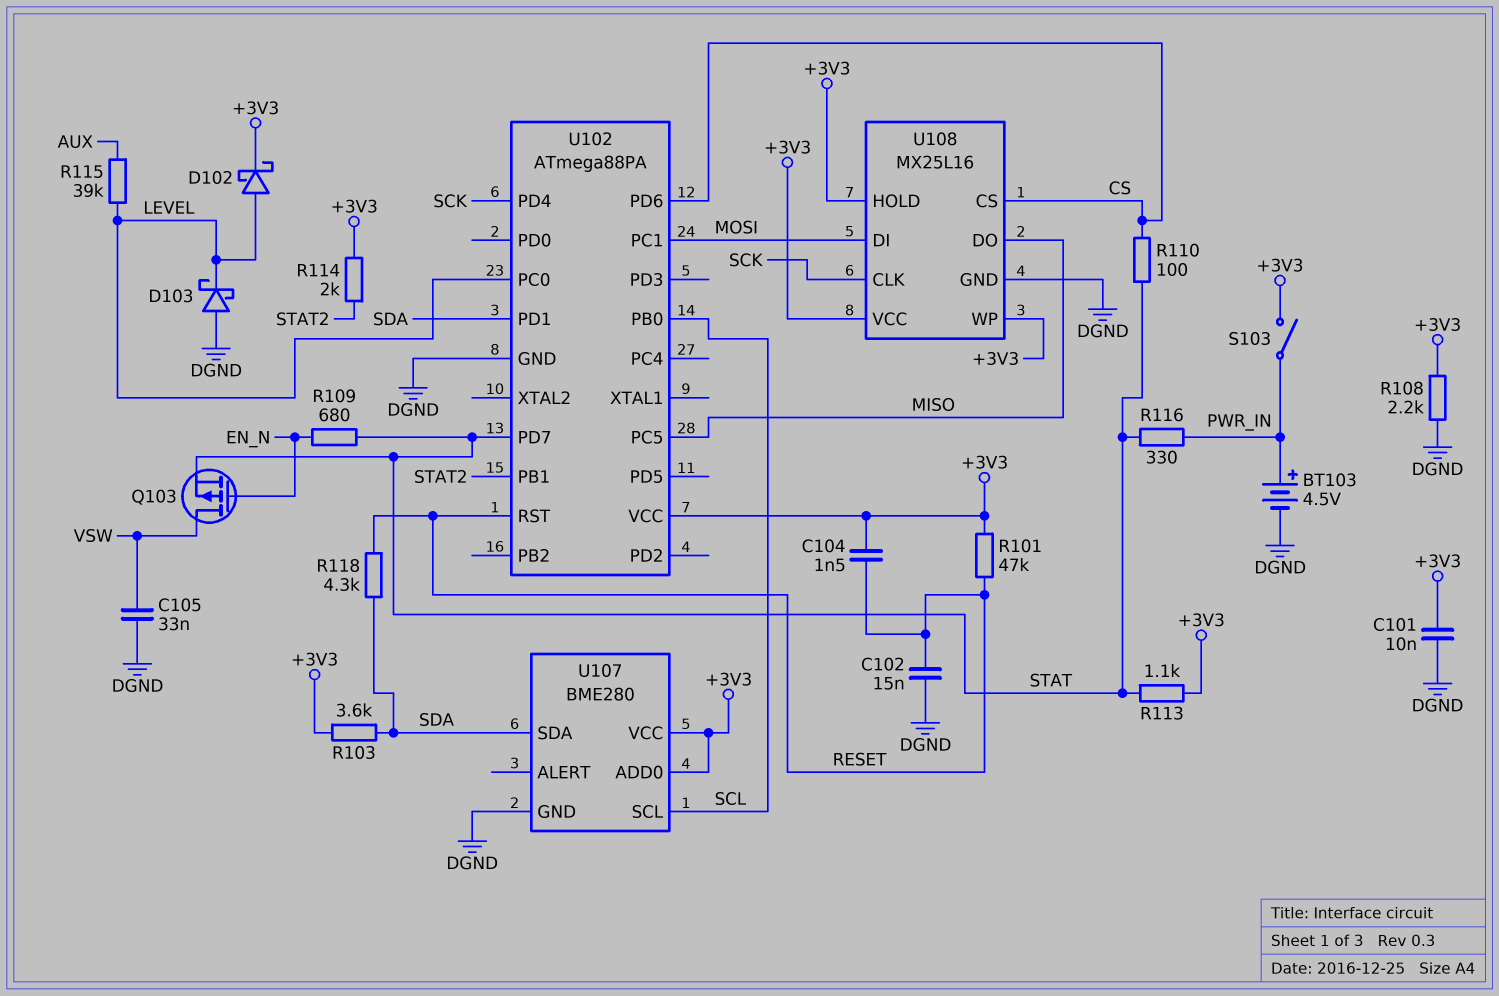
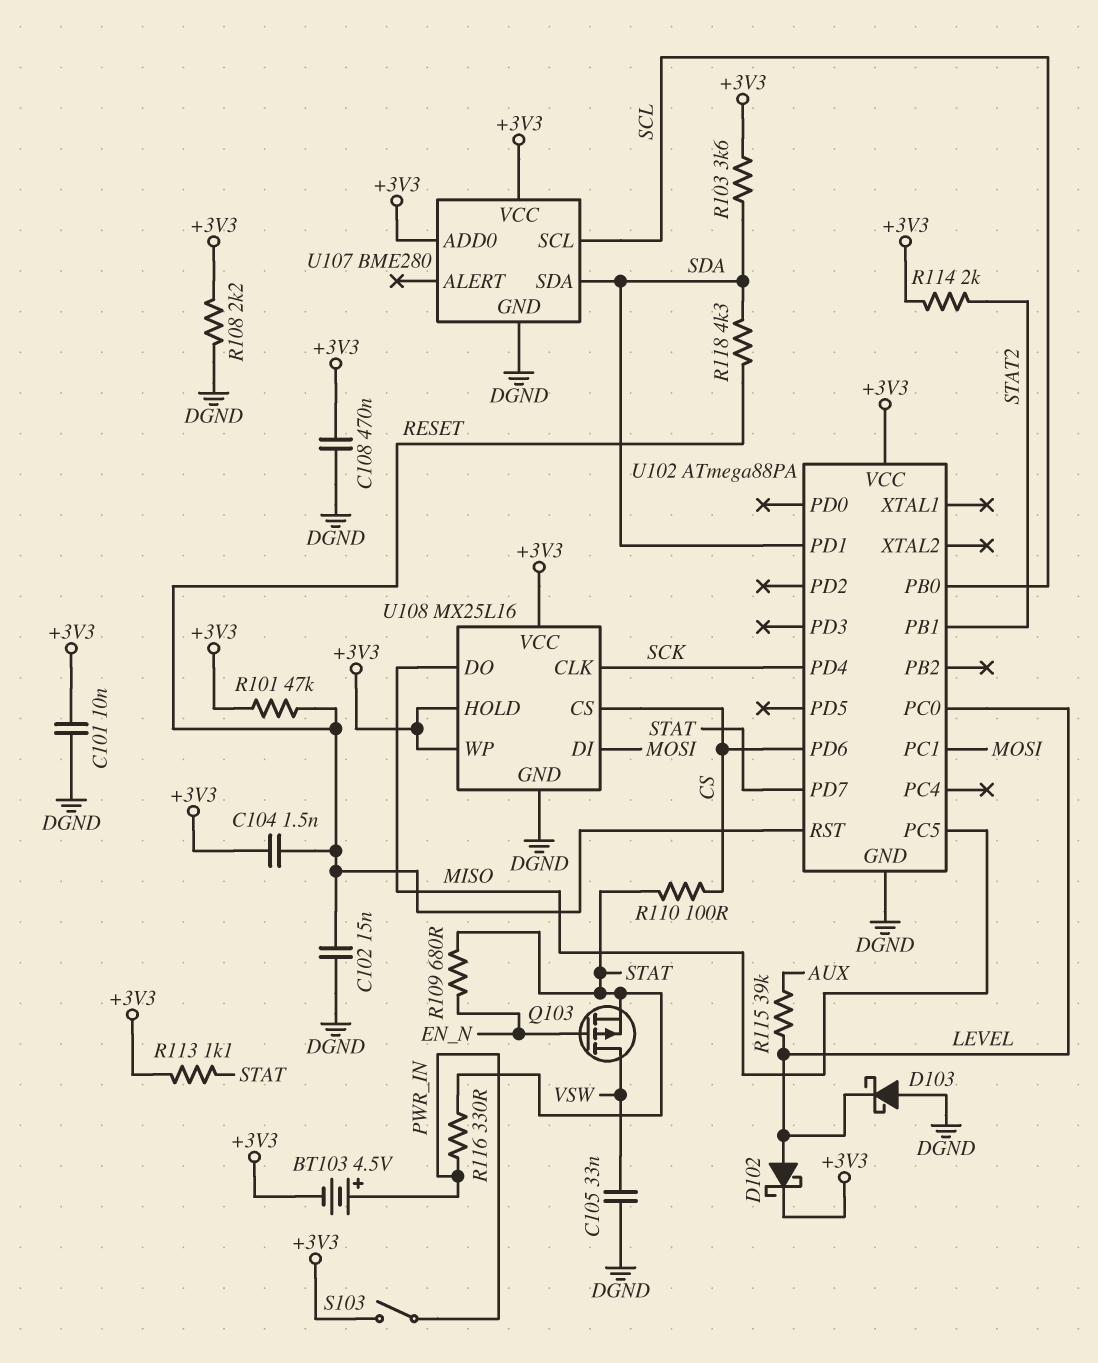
BT103: 4.5V (plus PWR_IN, minus DGND) -> 4.5V (plus PWR_IN, minus +3V3)
C108: none -> 470nF (+3V3, DGND)

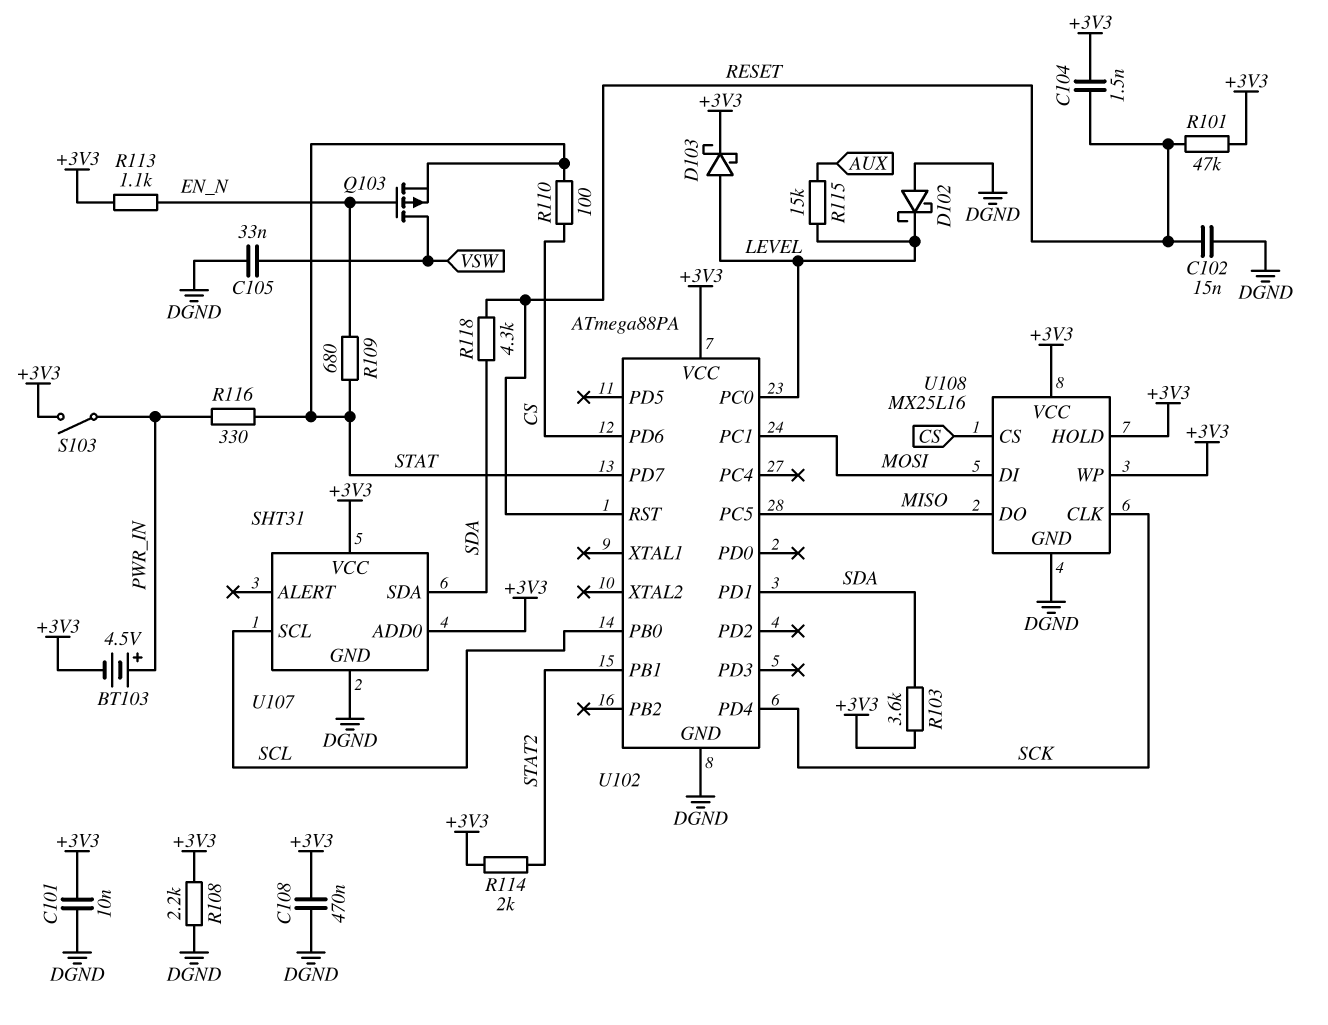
D102: schottky (A LEVEL, K +3V3) -> schottky (A DGND, K LEVEL)
D103: schottky (A DGND, K LEVEL) -> schottky (A LEVEL, K +3V3)
R113: 1.1k (+3V3, STAT) -> 1.1k (+3V3, EN_N)
R115: 39k (AUX, LEVEL) -> 15k (AUX, LEVEL)
U107: BME280 -> SHT31

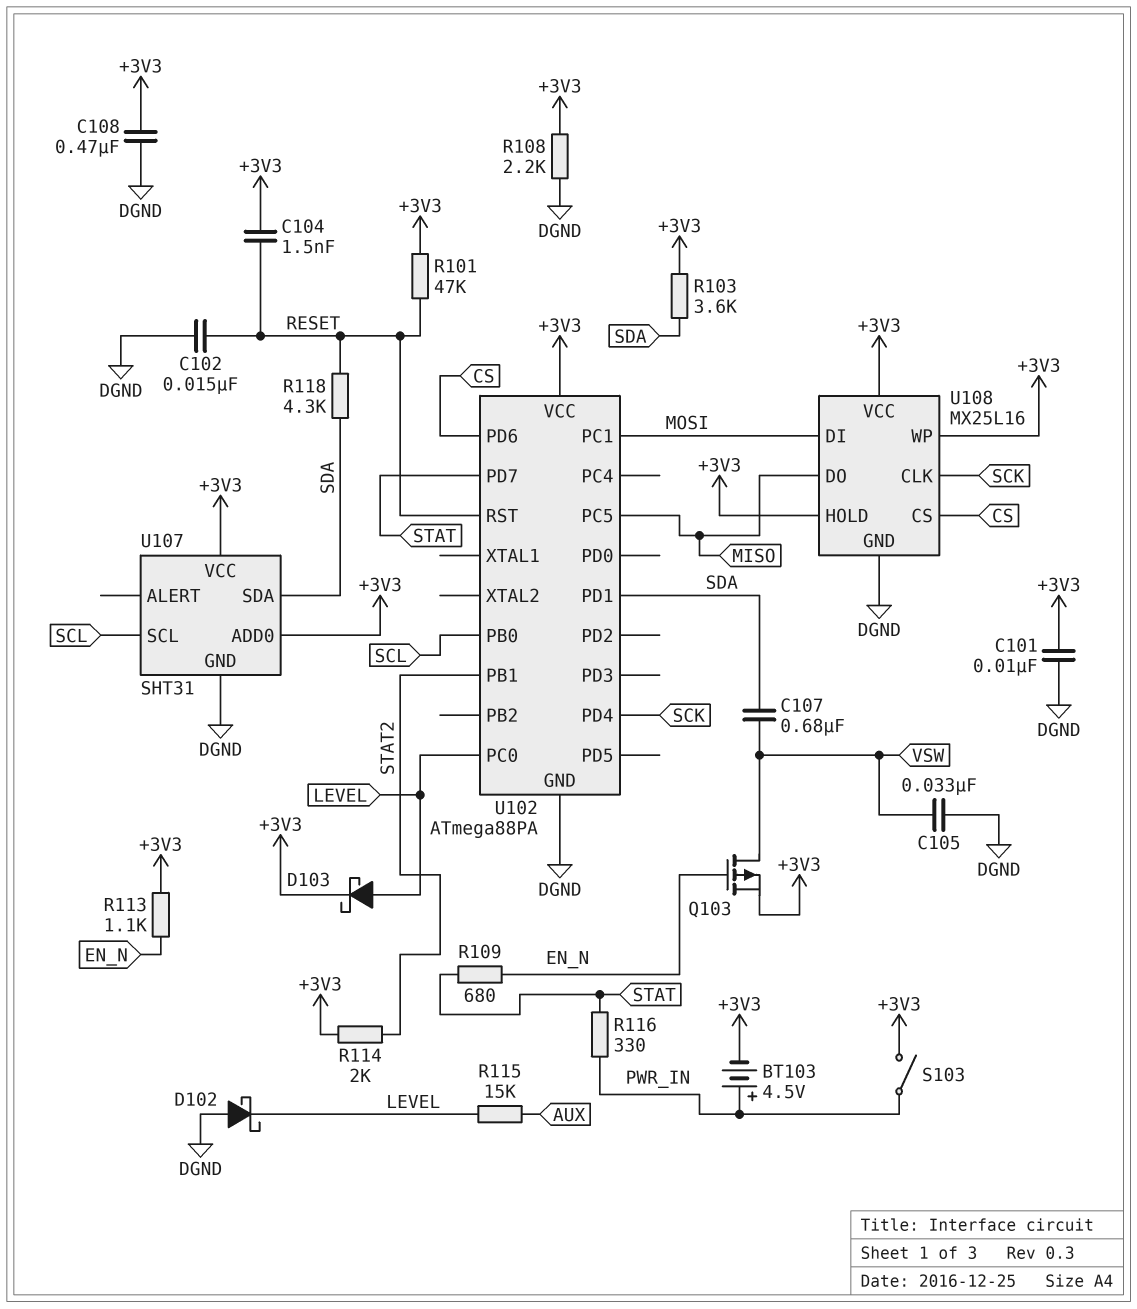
C107: none -> 680nF (SDA, VSW)
Q103: PMOS (G EN_N, D VSW, S STAT) -> PMOS (G EN_N, D VSW, S +3V3)
R110: 100 (CS, STAT) -> none

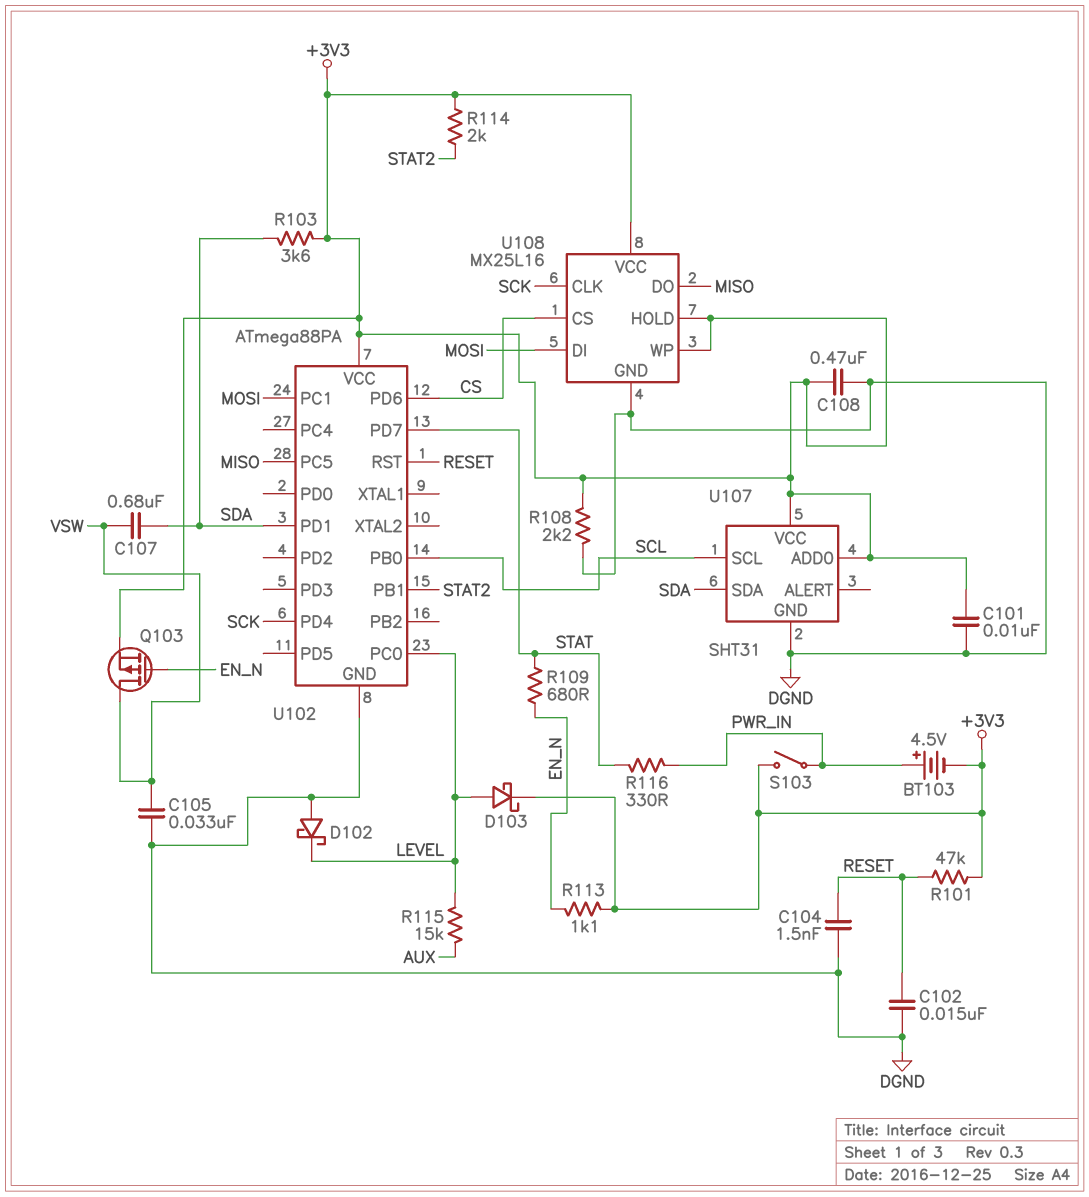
C104: 1.5nF (+3V3, RESET) -> 1.5nF (DGND, RESET)
R118: 4.3k (RESET, SDA) -> none

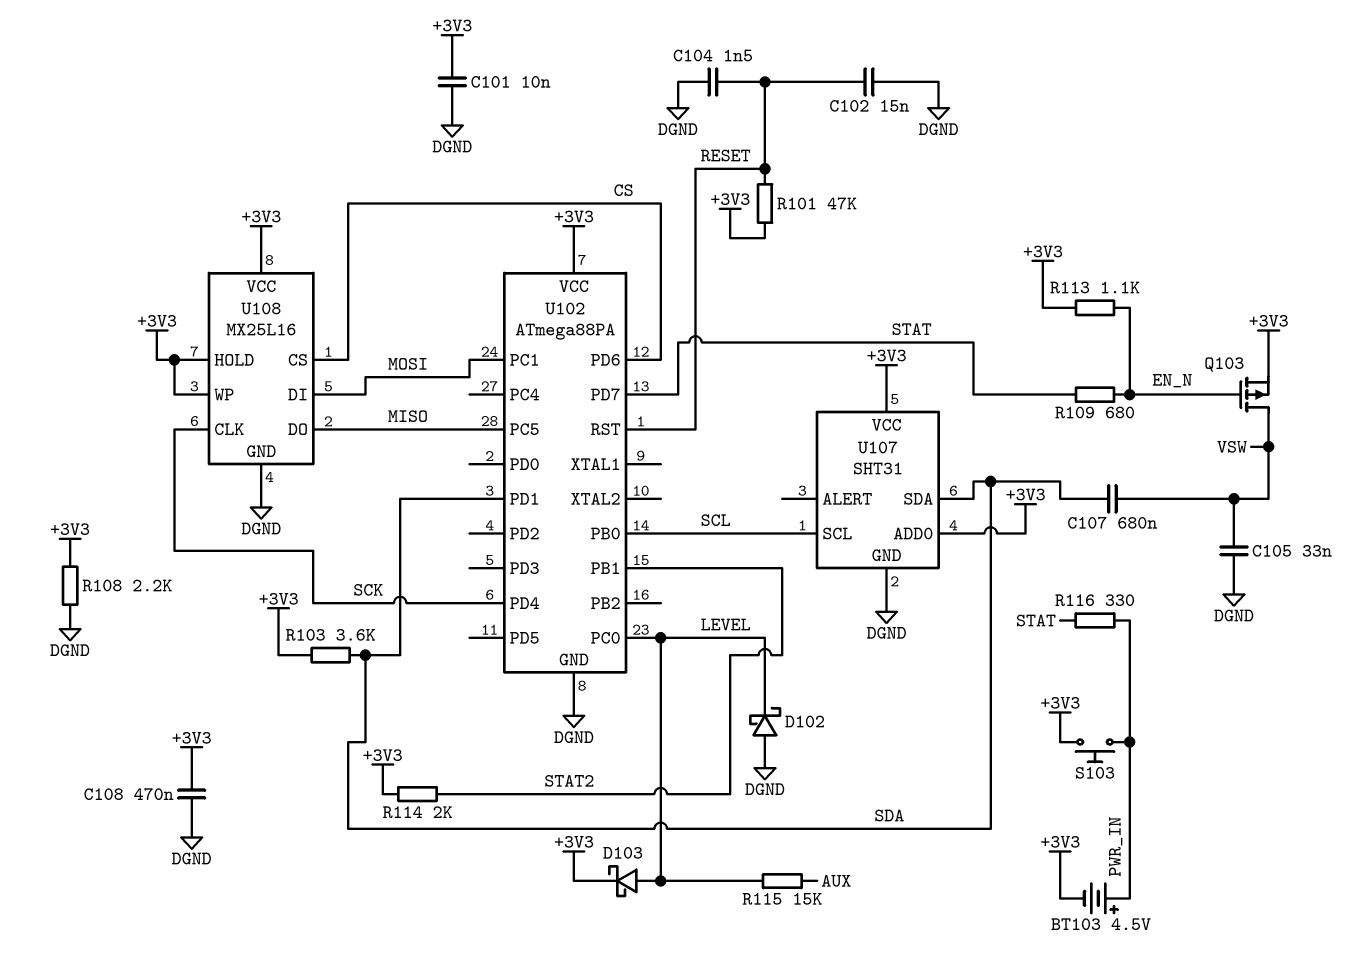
S103: switch (+3V3, PWR_IN) -> button (+3V3, PWR_IN)

